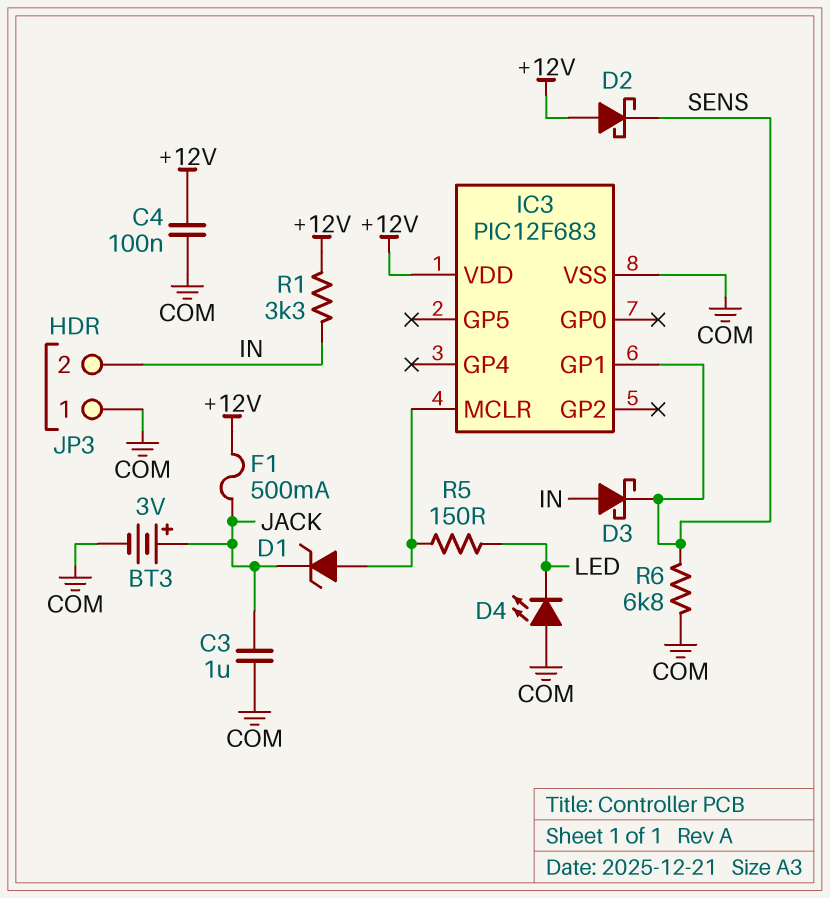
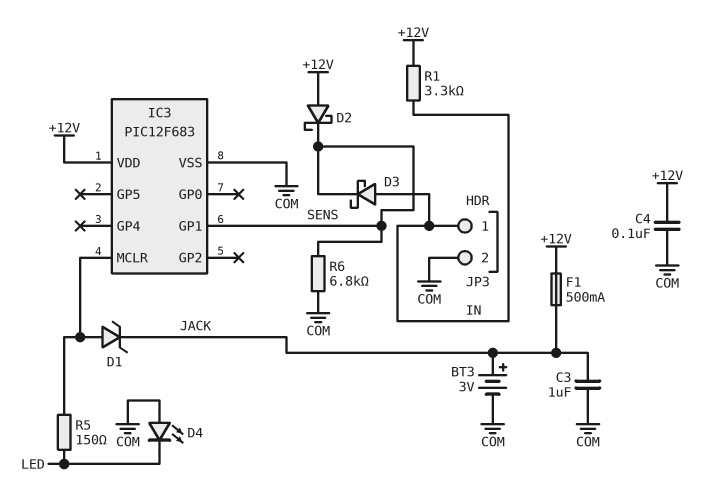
JP3 pin 1: COM -> IN
JP3 pin 2: IN -> COM

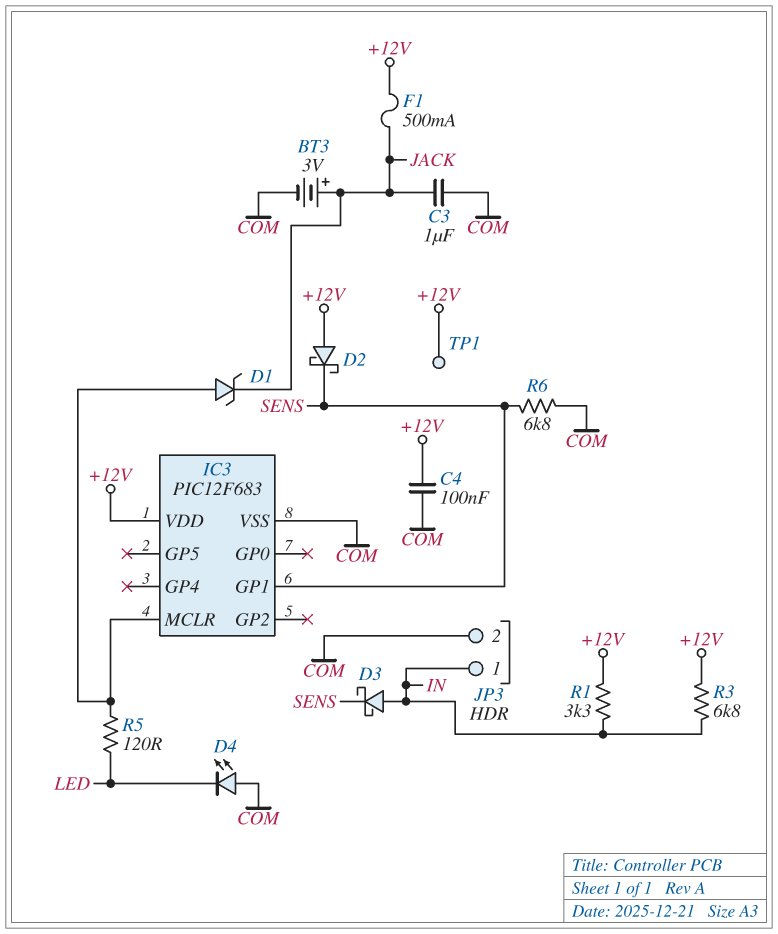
R3: none -> 6.8k (+12V, IN)
R5: 150 (IC3/MCLR, LED) -> 120 (IC3/MCLR, LED)
TP1: none -> test point (+12V)

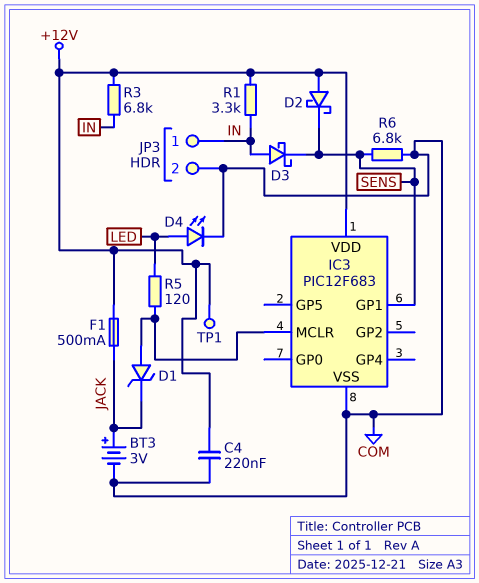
C3: 1uF (COM, JACK) -> none
C4: 100nF (+12V, COM) -> 220nF (+12V, COM)
D4: LED (A COM, K LED) -> LED (A LED, K COM)

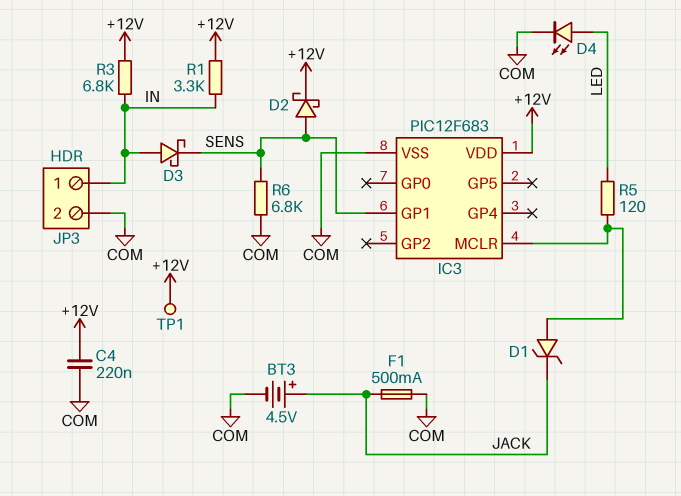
BT3: 3V (plus JACK, minus COM) -> 4.5V (plus JACK, minus COM)
D2: schottky (A +12V, K SENS) -> schottky (A SENS, K +12V)
F1: 500mA (+12V, JACK) -> 500mA (COM, JACK)

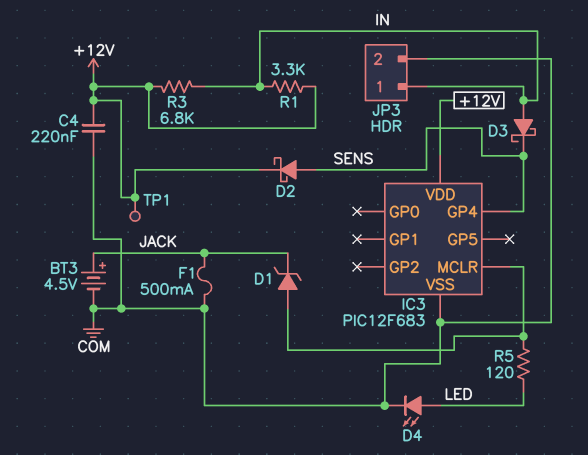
IC3 pin GP1: SENS -> none
IC3 pin GP4: none -> SENS
R6: 6.8k (COM, SENS) -> none

